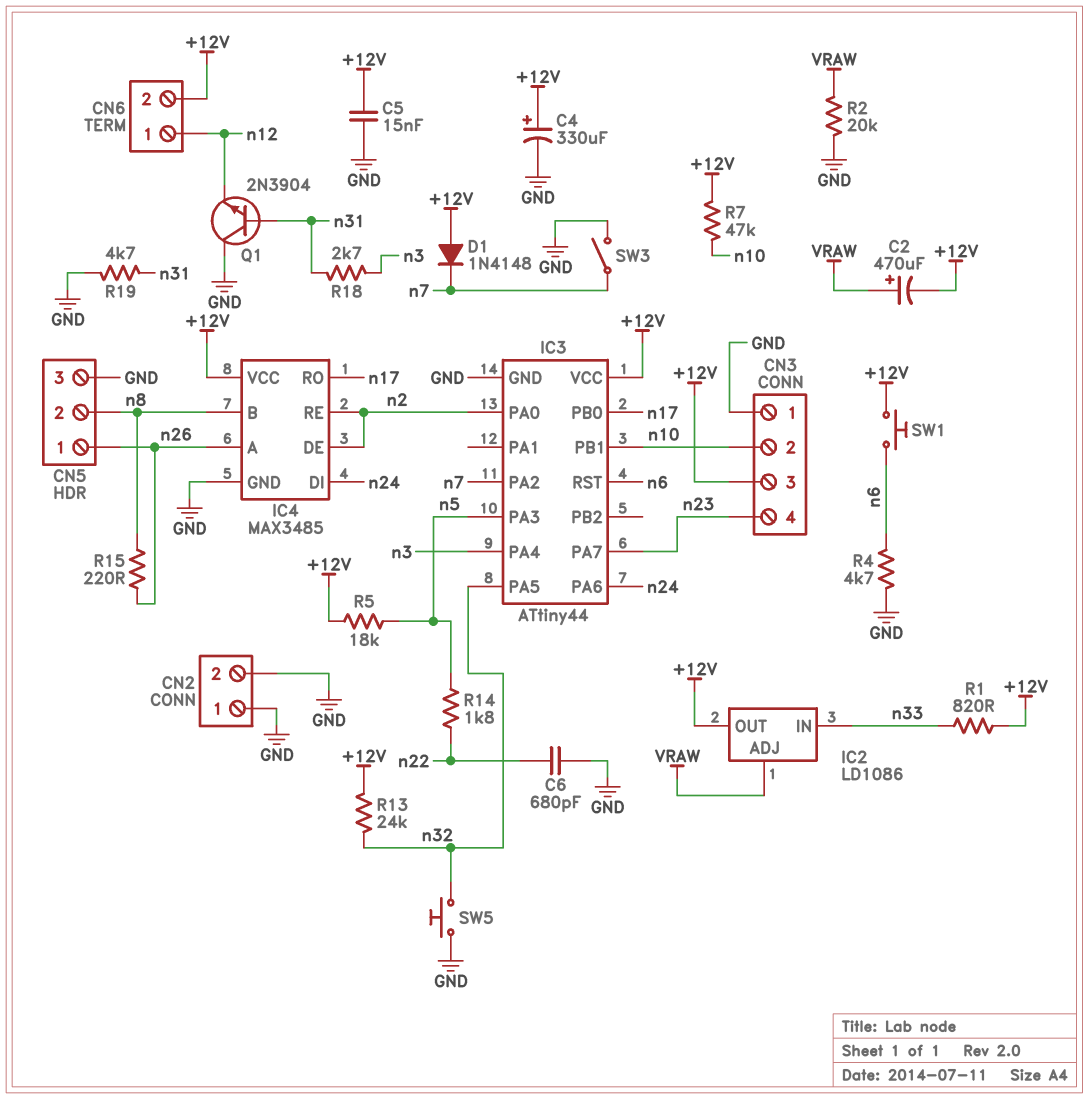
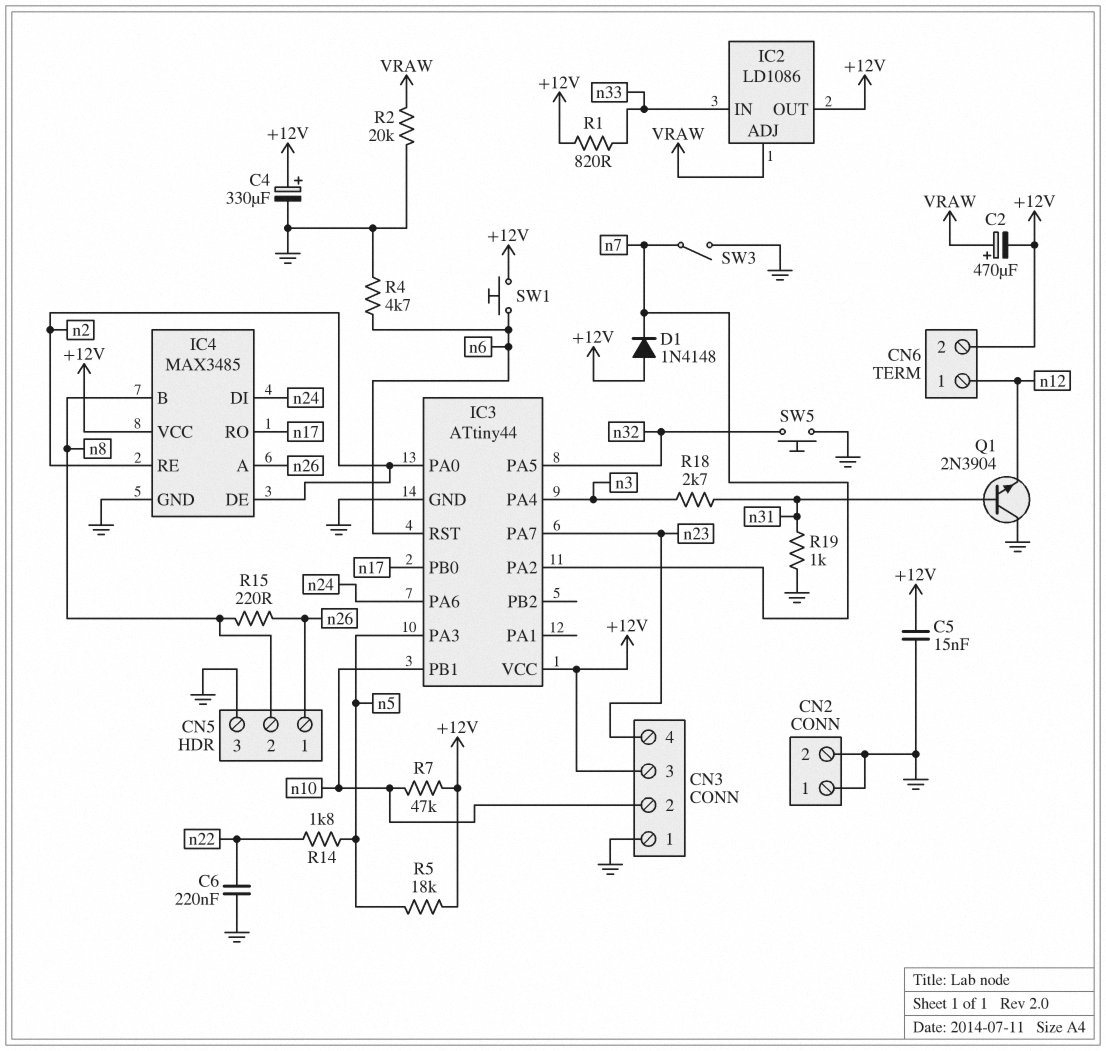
C6: 680pF (GND, n22) -> 220nF (GND, n22)
R13: 24k (+12V, n32) -> none
R19: 4.7k (GND, n31) -> 1k (GND, n31)

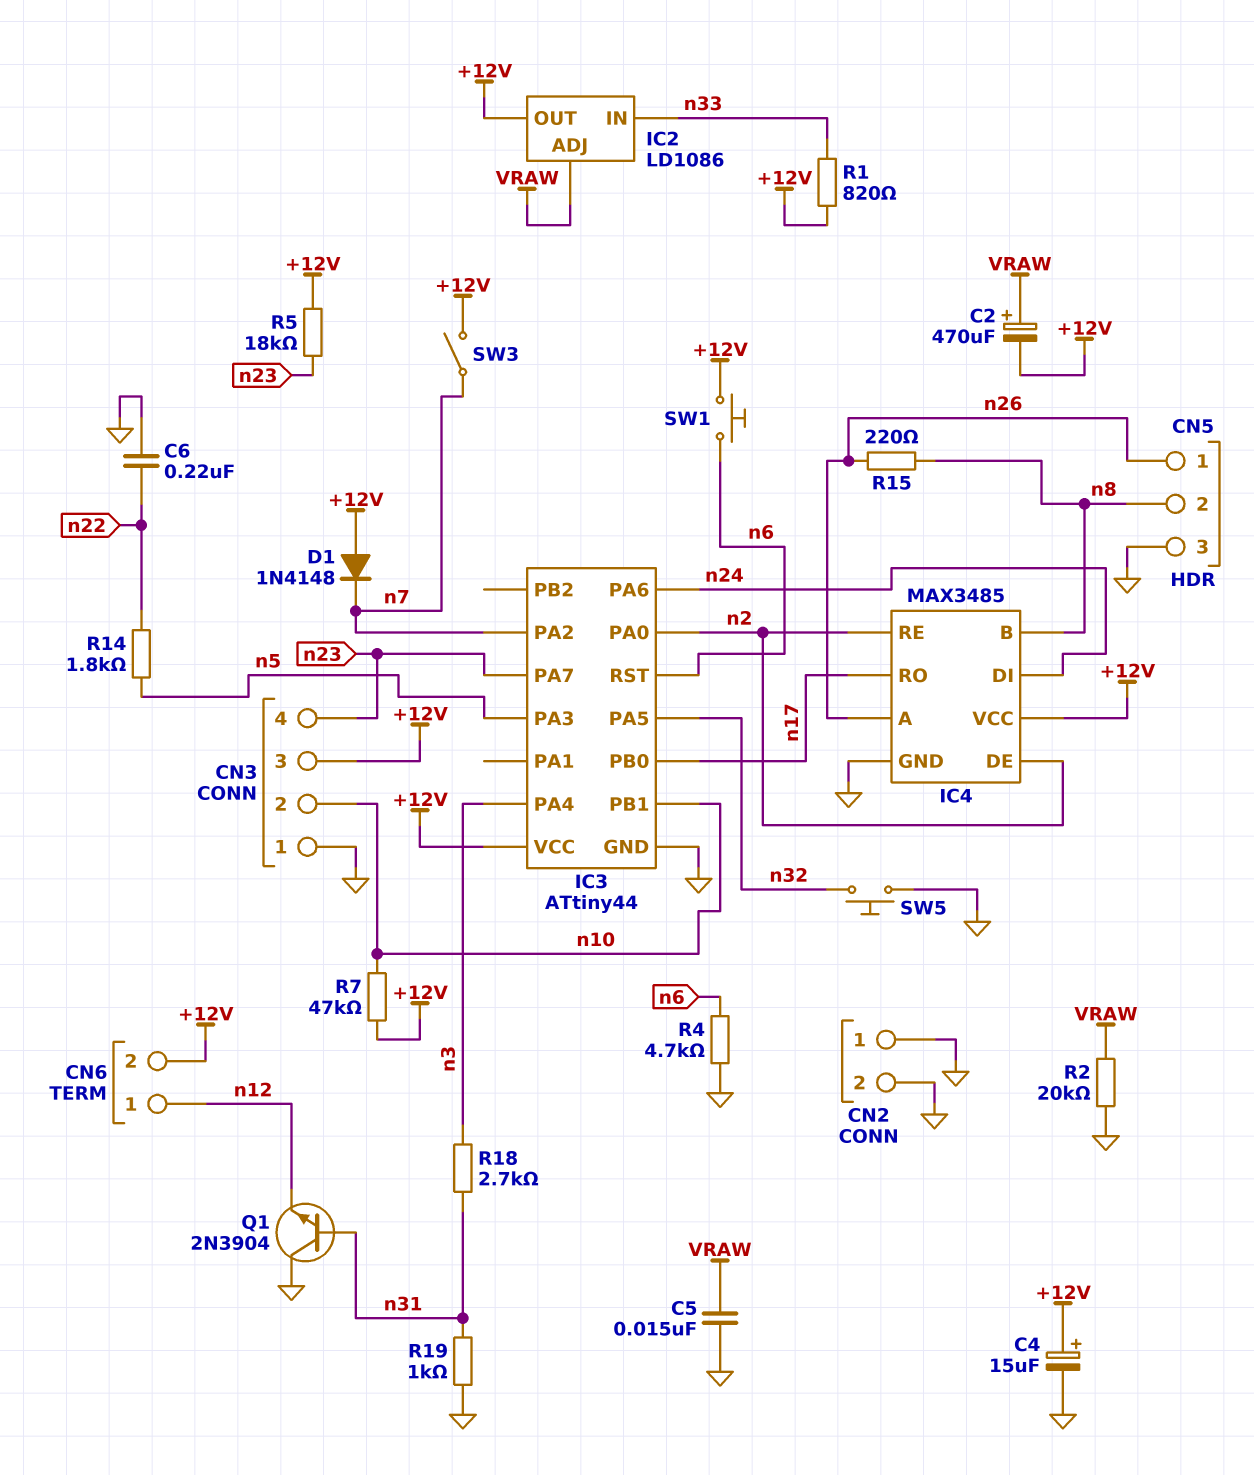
C4: 330uF (plus +12V, minus GND) -> 15uF (plus +12V, minus GND)
C5: 15nF (+12V, GND) -> 15nF (GND, VRAW)
R5: 18k (+12V, n5) -> 18k (+12V, n23)
SW3: switch (GND, n7) -> switch (+12V, n7)

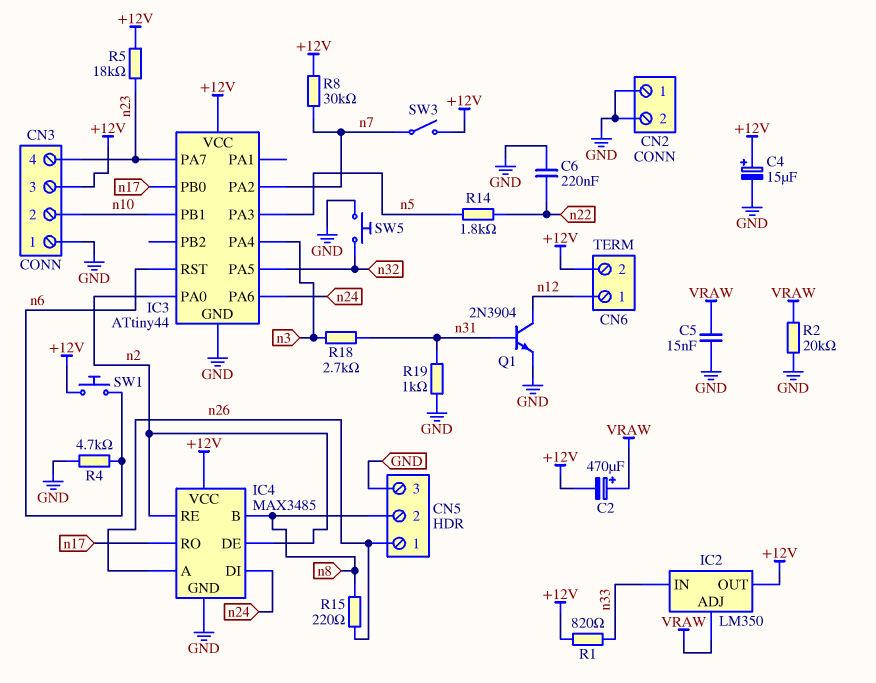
D1: diode 1N4148 (A +12V, K n7) -> none
IC2: LD1086 -> LM350
Q1: NPN 2N3904 (B n31, C GND, E n12) -> NPN 2N3904 (B n31, C n12, E GND)
R7: 47k (+12V, n10) -> none
R8: none -> 30k (+12V, n7)

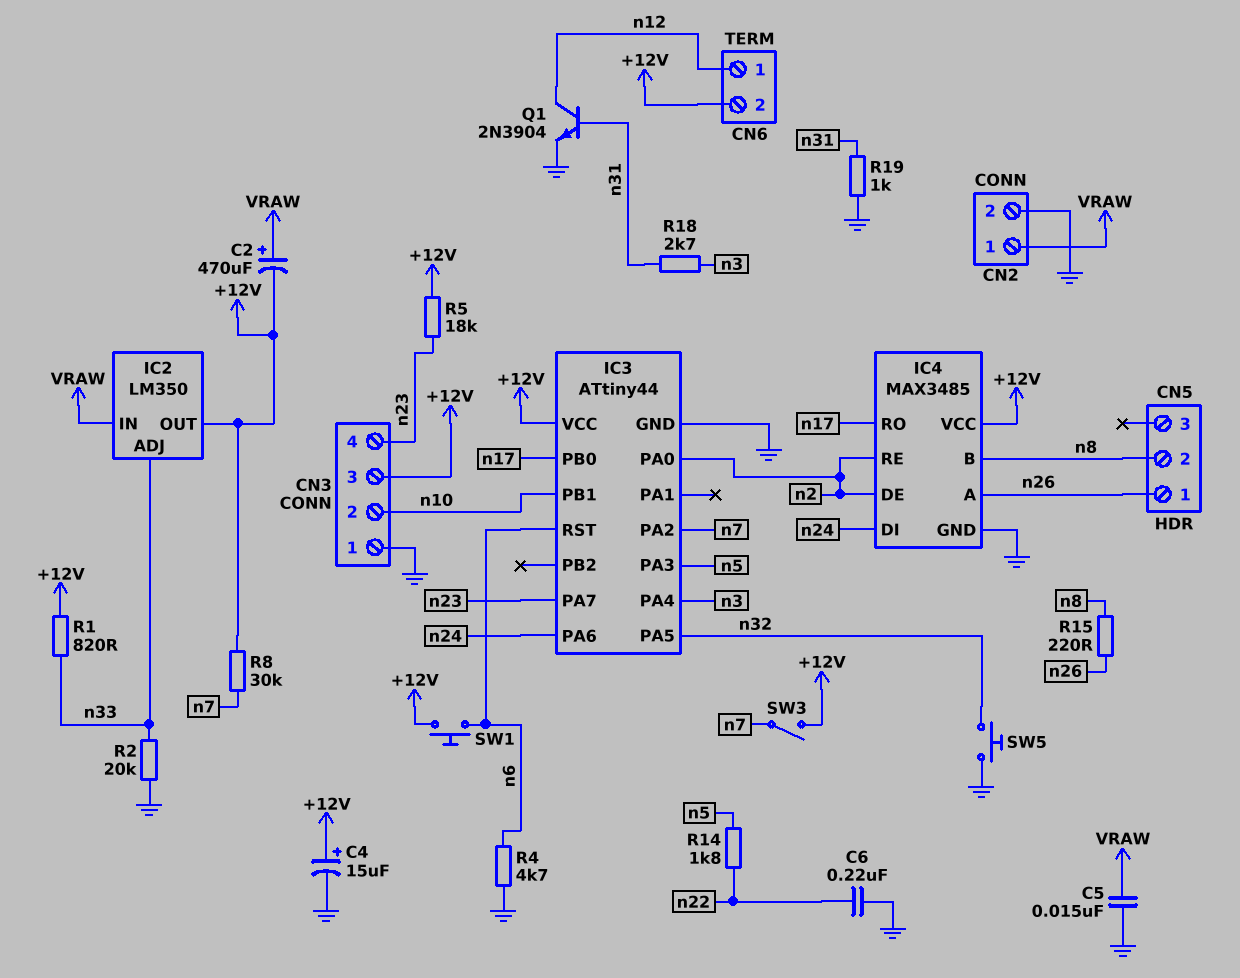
CN2 pin 1: GND -> VRAW
CN5 pin 3: GND -> none
IC2 pin ADJ: VRAW -> n33
IC2 pin IN: n33 -> VRAW
R2: 20k (GND, VRAW) -> 20k (GND, n33)

